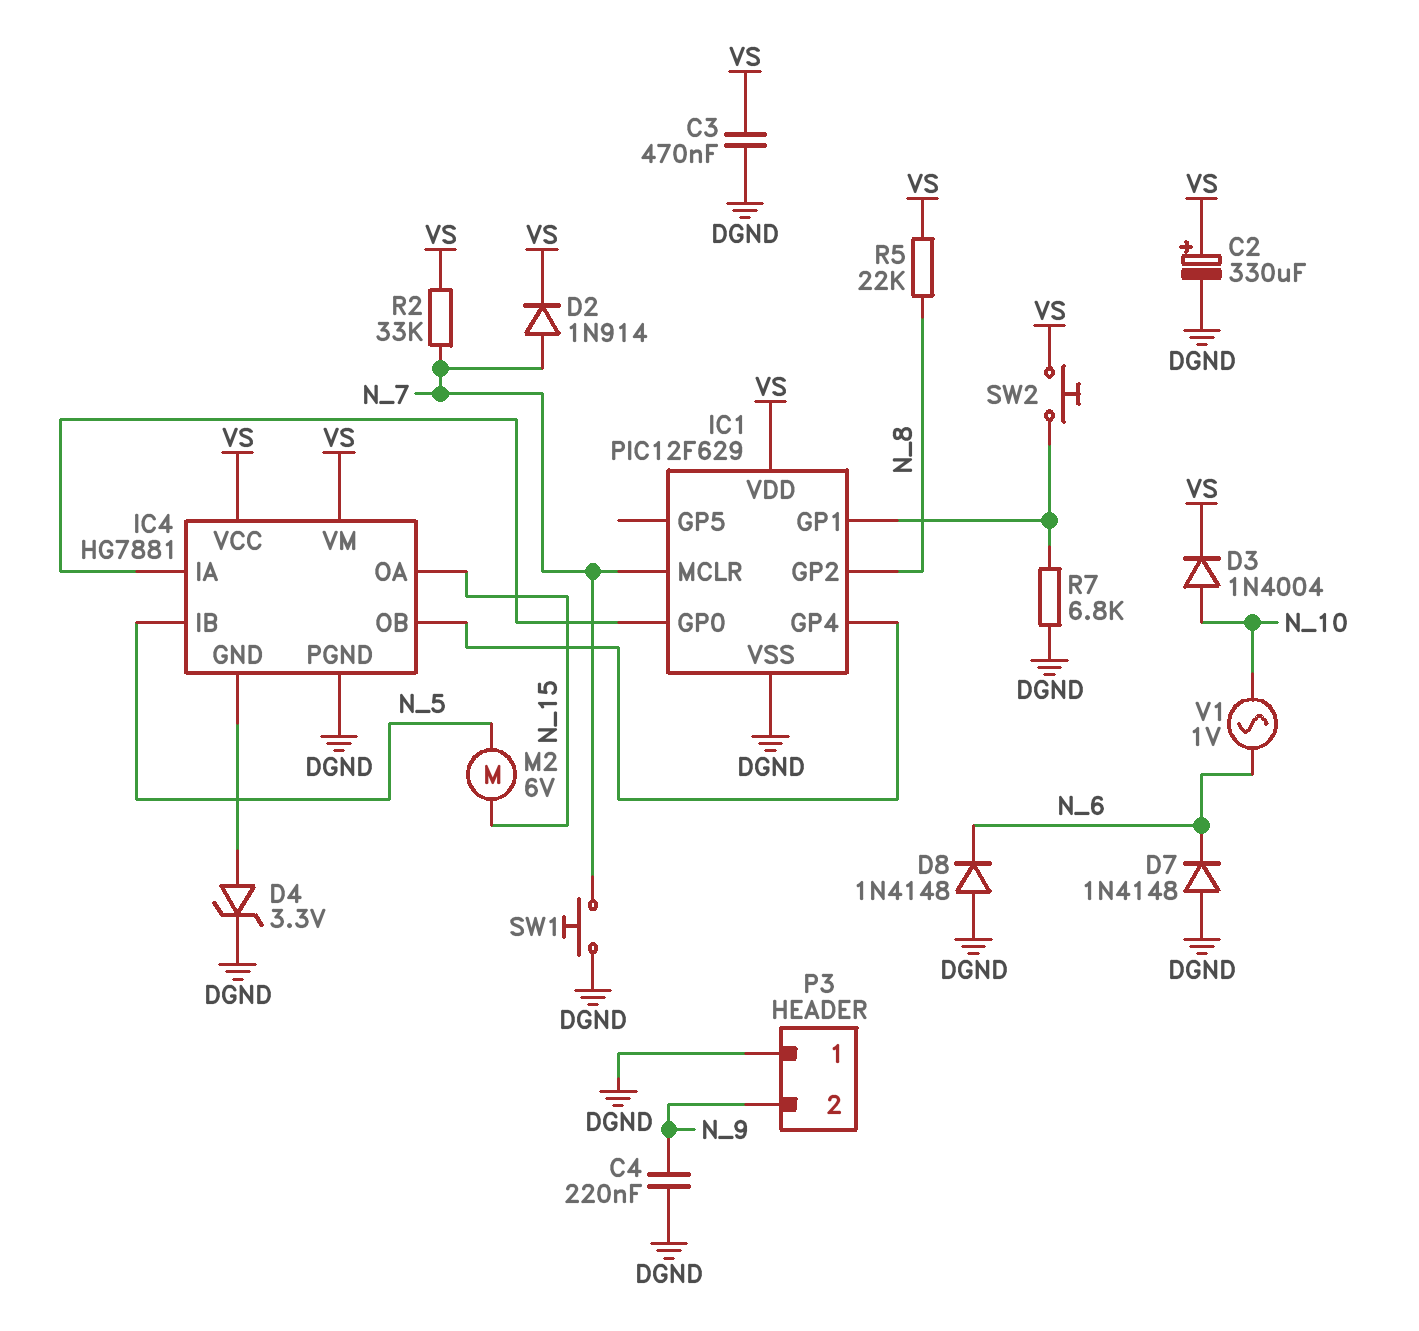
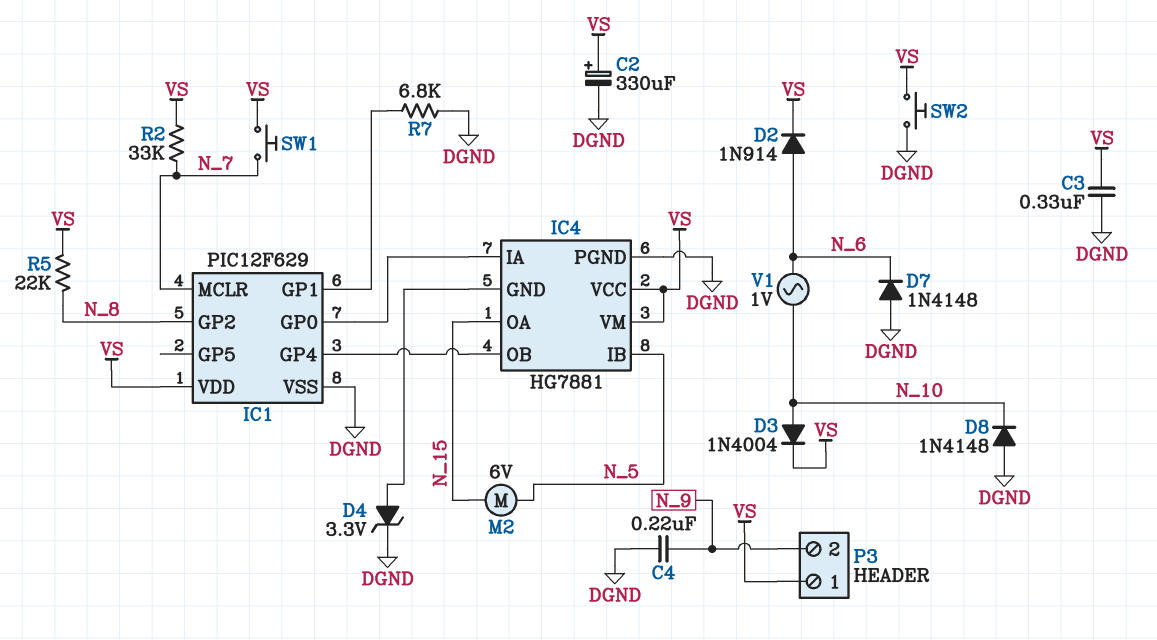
C3: 470nF (DGND, VS) -> 330nF (DGND, VS)
D2: diode 1N914 (A N_7, K VS) -> diode 1N914 (A N_6, K VS)
D8: diode 1N4148 (A DGND, K N_6) -> diode 1N4148 (A DGND, K N_10)
P3 pin 1: DGND -> VS
SW1: button (DGND, N_7) -> button (N_7, VS)
SW2: button (IC1/GP1, VS) -> button (DGND, VS)

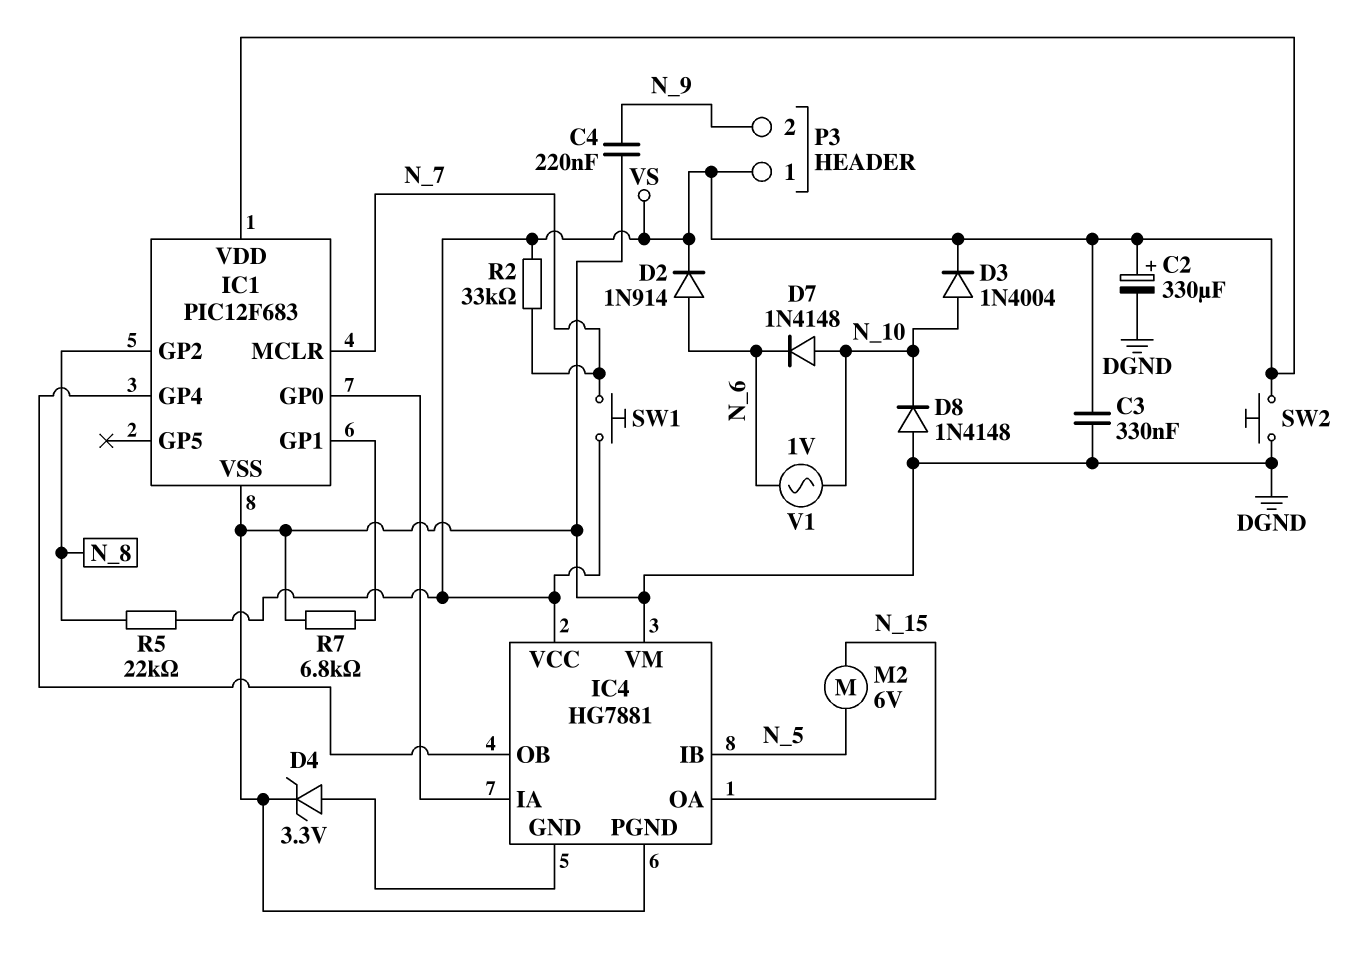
D7: diode 1N4148 (A DGND, K N_6) -> diode 1N4148 (A N_10, K N_6)
IC1: PIC12F629 -> PIC12F683
IC4 pin VM: VS -> DGND

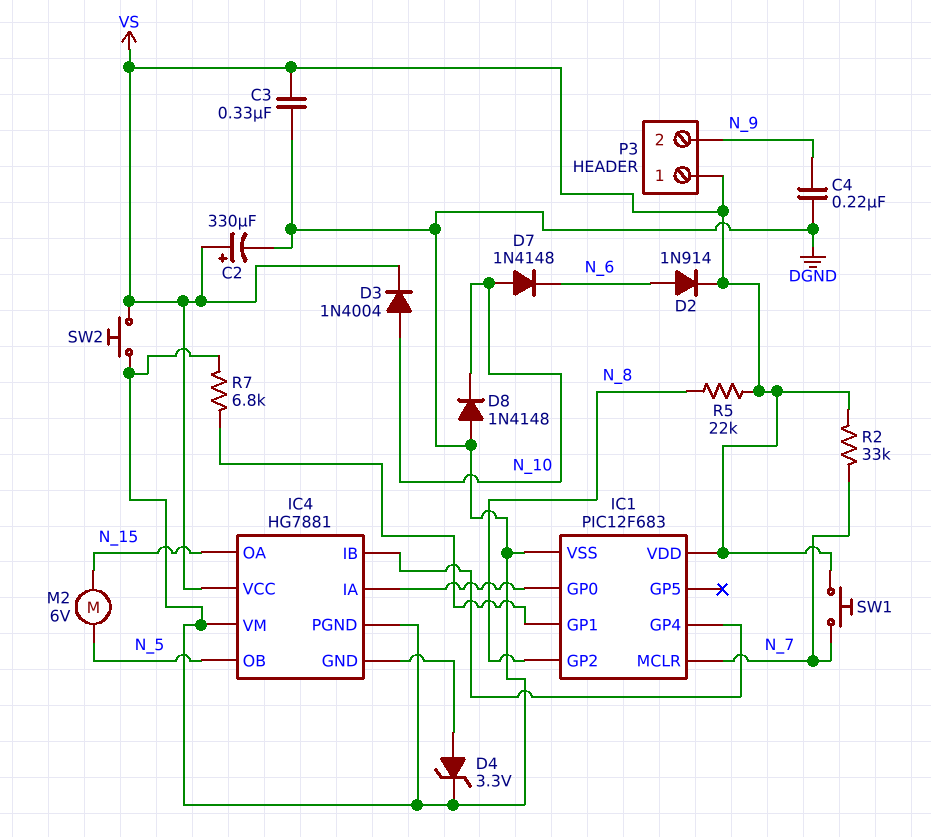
IC4 pin IB: N_5 -> IC1/GP4
IC4 pin OB: IC1/GP4 -> N_5
V1: AC 1V (N_6, N_10) -> none

